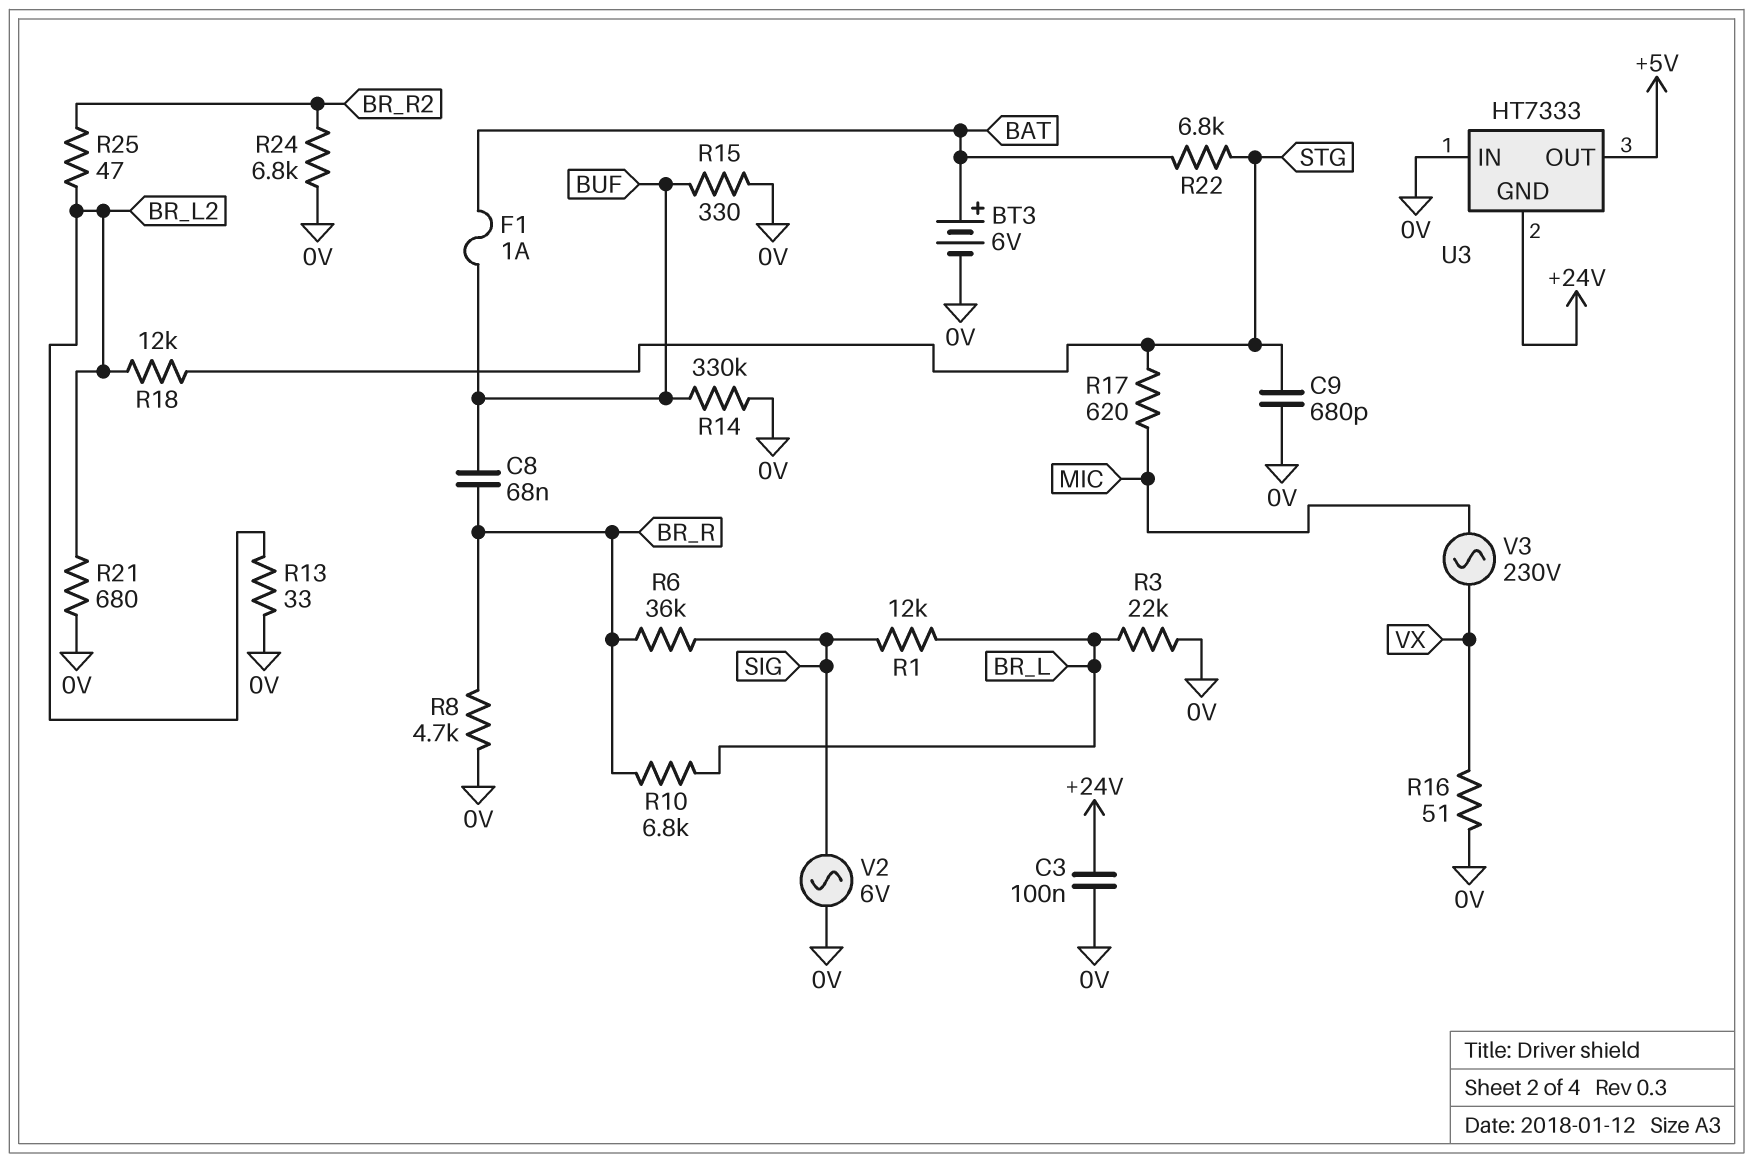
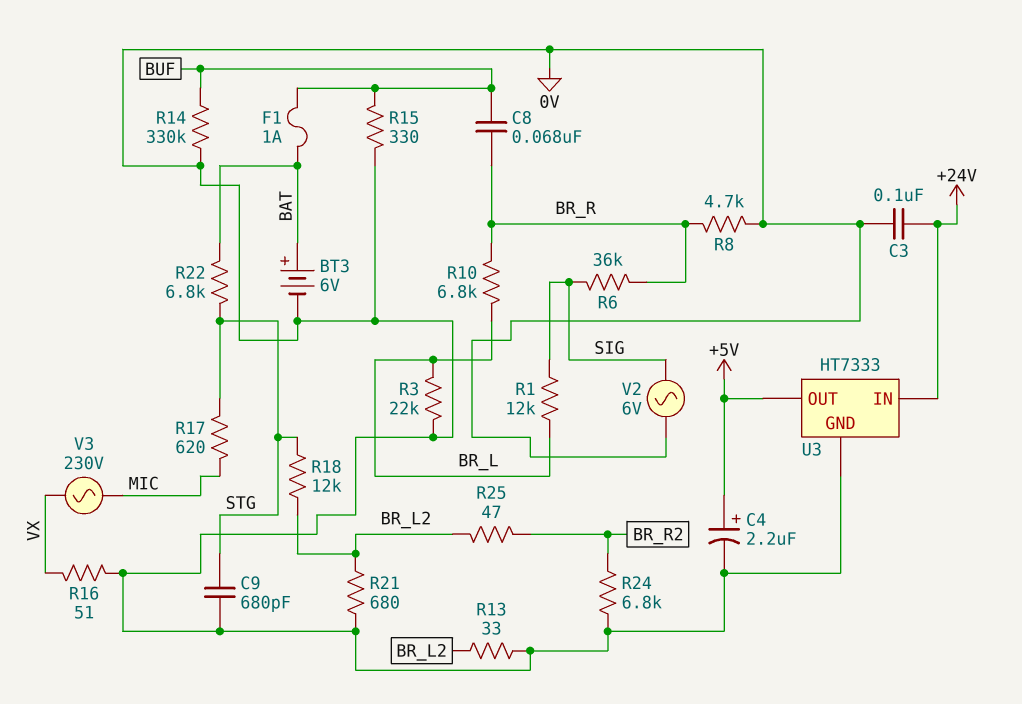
C4: none -> 2.2uF (plus +5V, minus 0V)
U3 pin GND: +24V -> 0V
U3 pin IN: 0V -> +24V

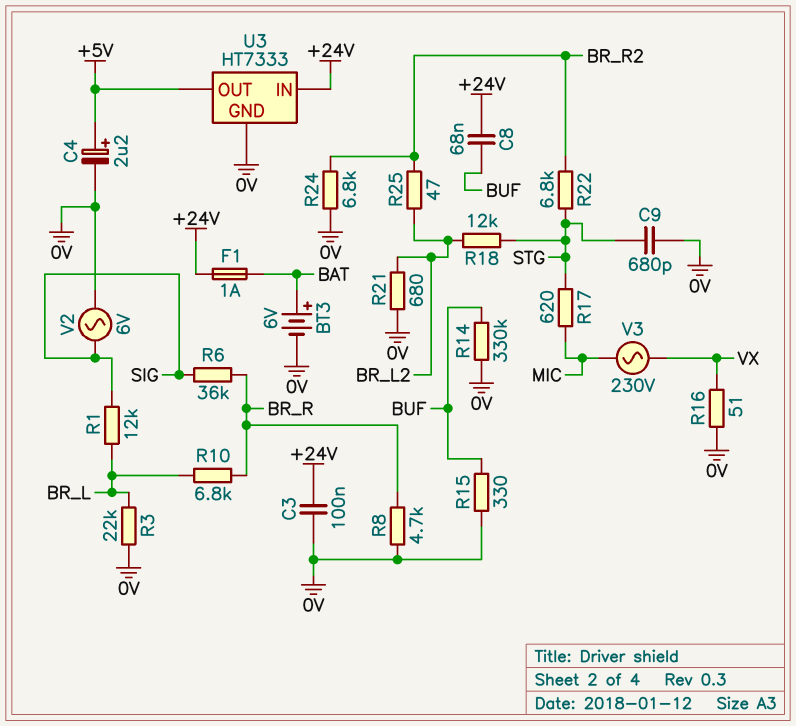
C8: 68nF (BR_R, BUF) -> 68nF (+24V, BUF)
F1: 1A (BAT, BUF) -> 1A (+24V, BAT)
R13: 33 (0V, BR_L2) -> none
R22: 6.8k (BAT, STG) -> 6.8k (BR_R2, STG)

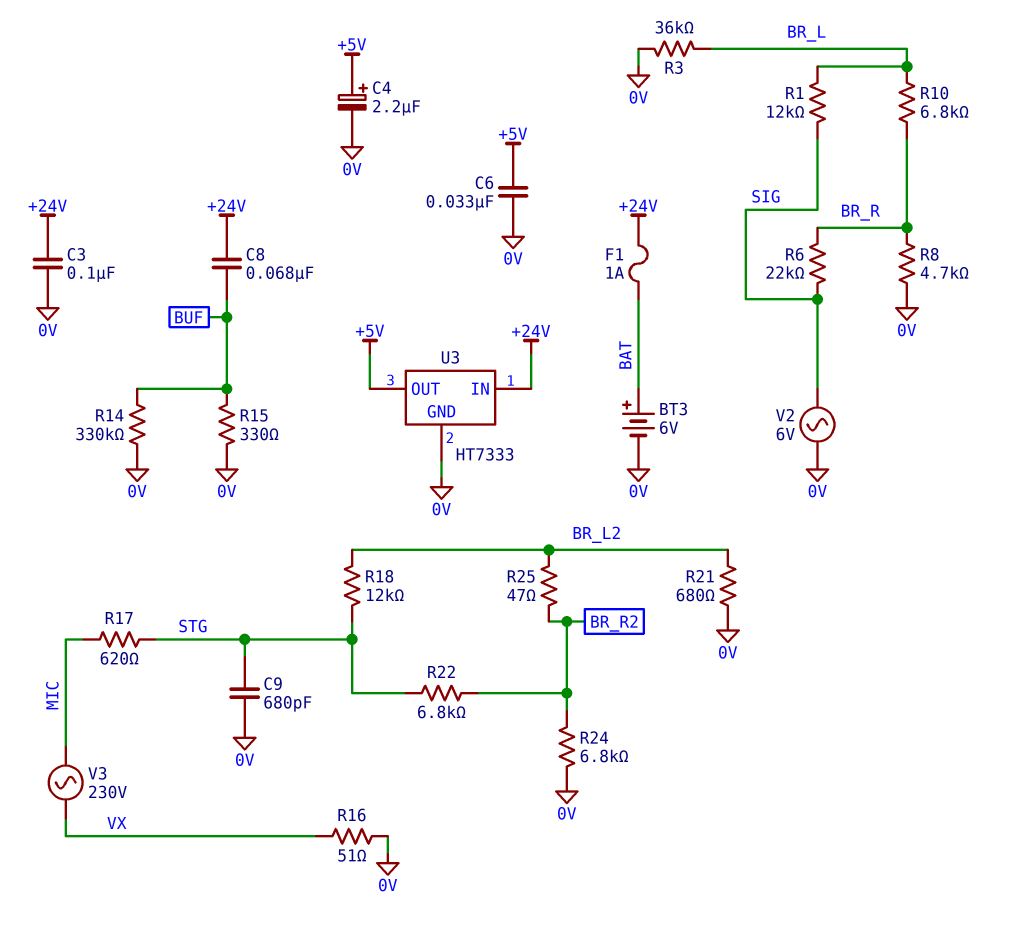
C6: none -> 33nF (+5V, 0V)
R3: 22k (0V, BR_L) -> 36k (0V, BR_L)
R6: 36k (BR_R, SIG) -> 22k (BR_R, SIG)

